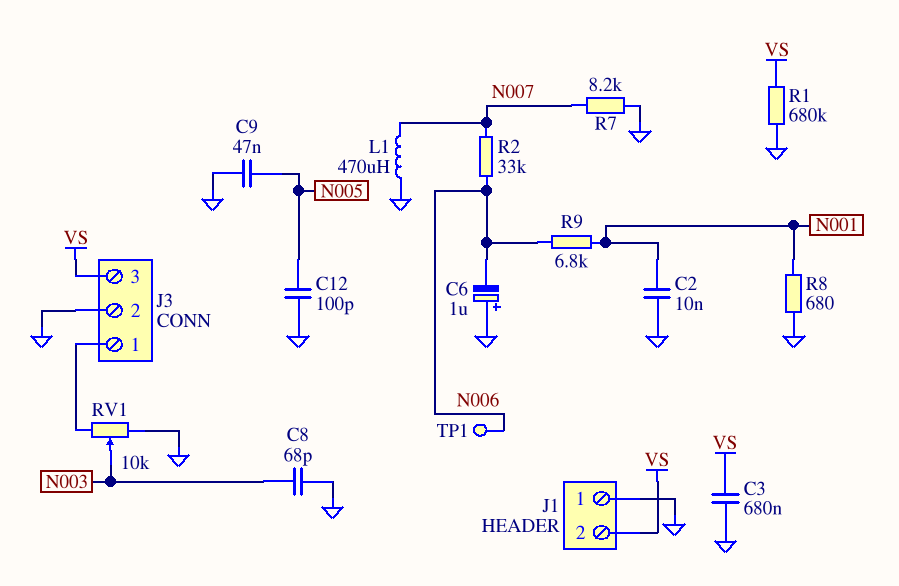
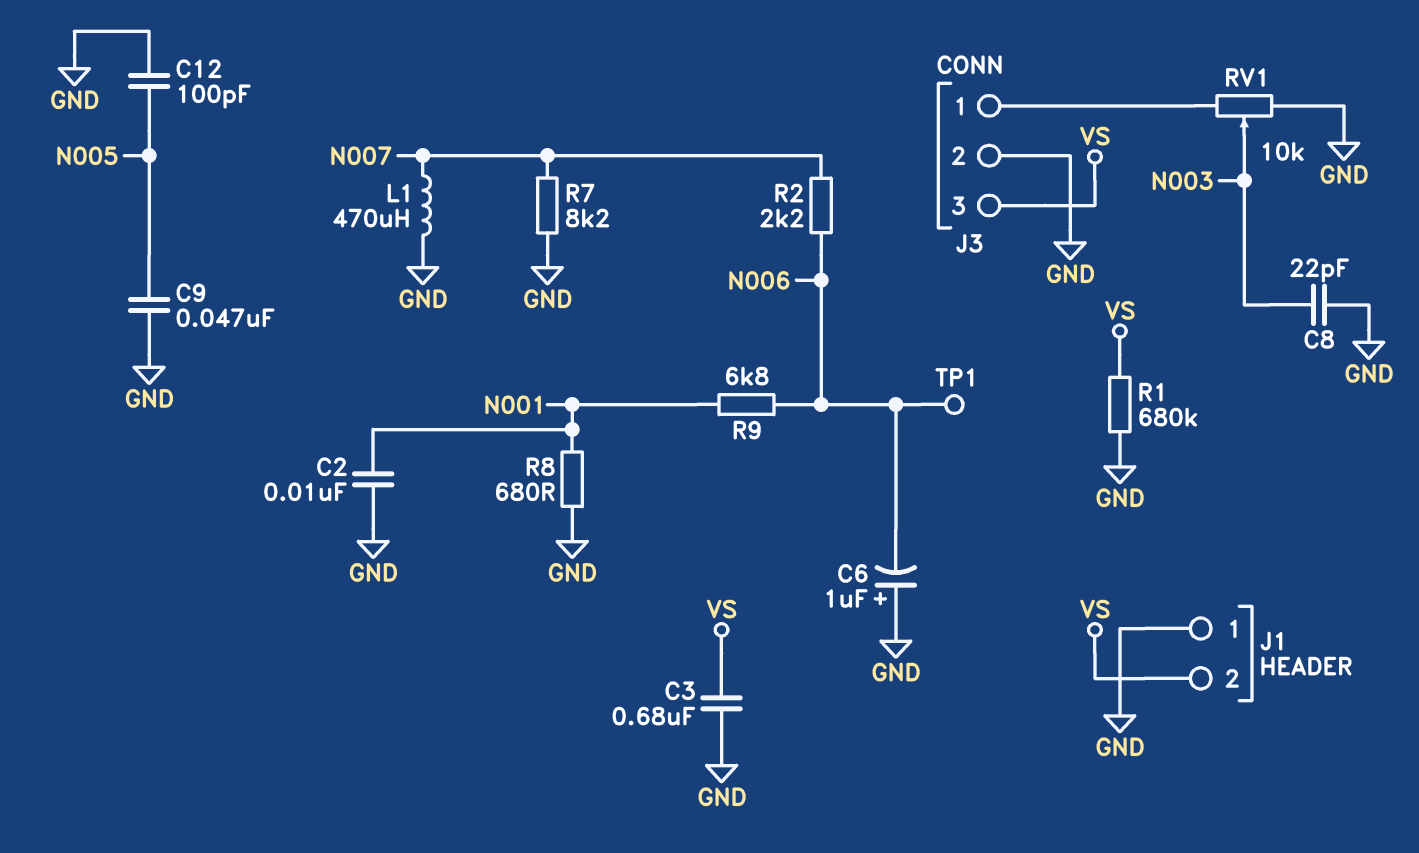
C8: 68pF (GND, N003) -> 22pF (GND, N003)
R2: 33k (N006, N007) -> 2.2k (N006, N007)

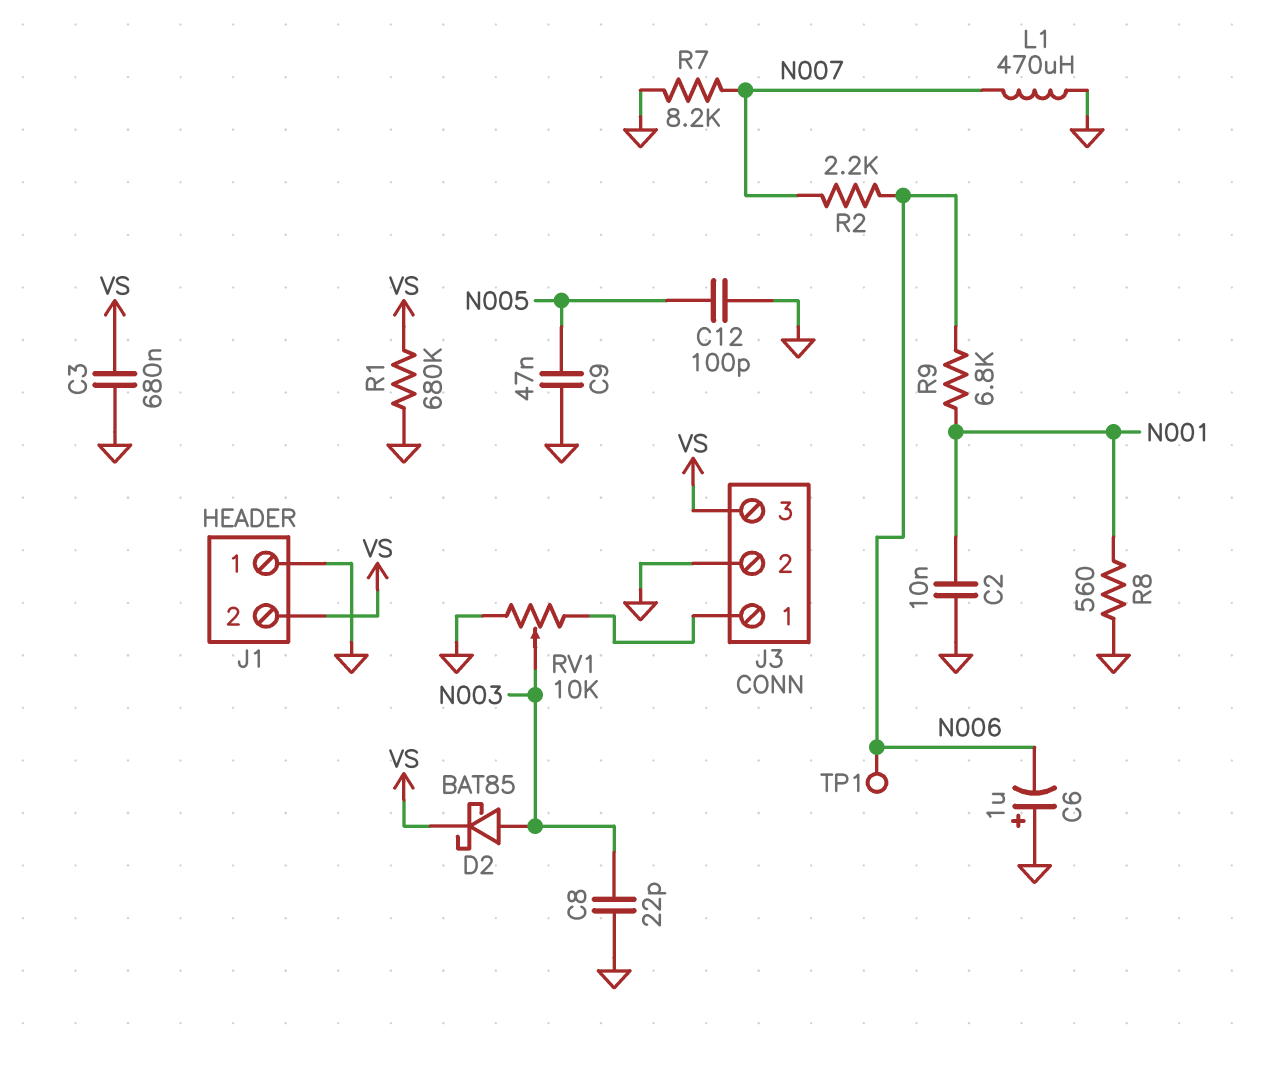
D2: none -> schottky BAT85 (A N003, K VS)
R8: 680 (GND, N001) -> 560 (GND, N001)

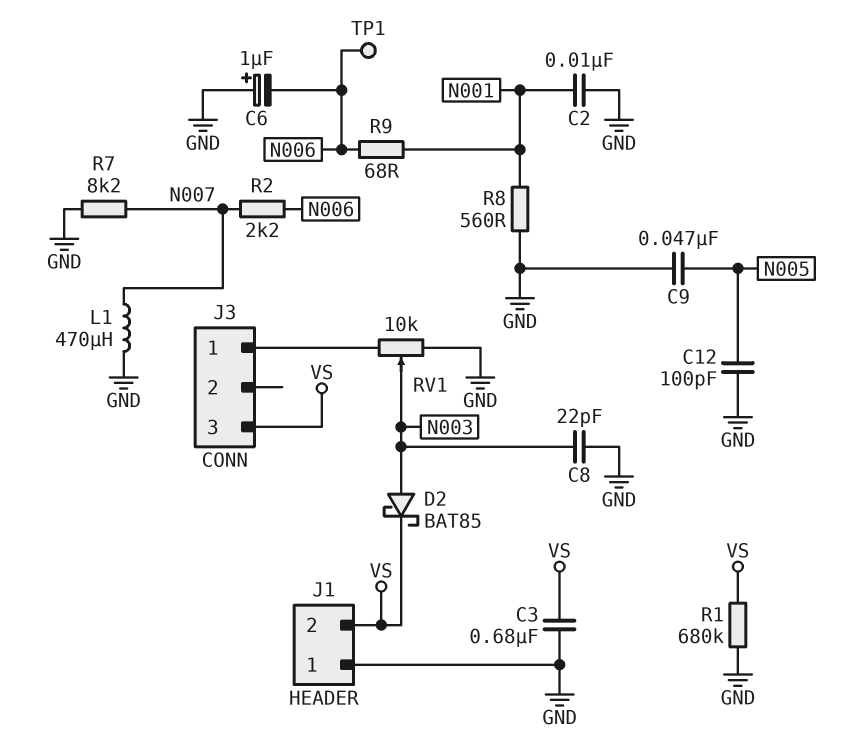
J3 pin 2: GND -> none
R9: 6.8k (N001, N006) -> 68 (N001, N006)

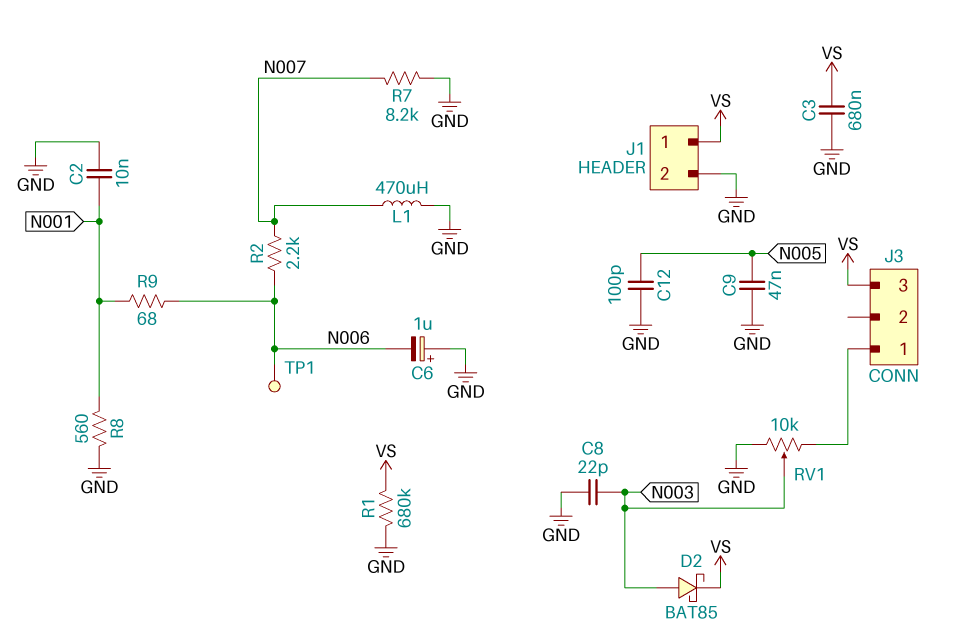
J1 pin 1: GND -> VS
J1 pin 2: VS -> GND

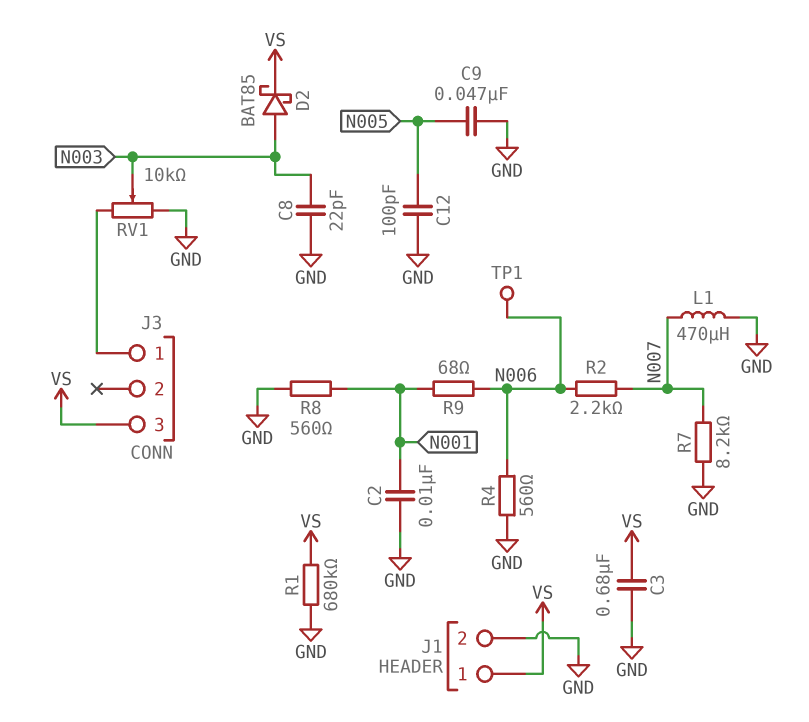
C6: 1uF (plus GND, minus N006) -> none
R4: none -> 560 (GND, N006)

